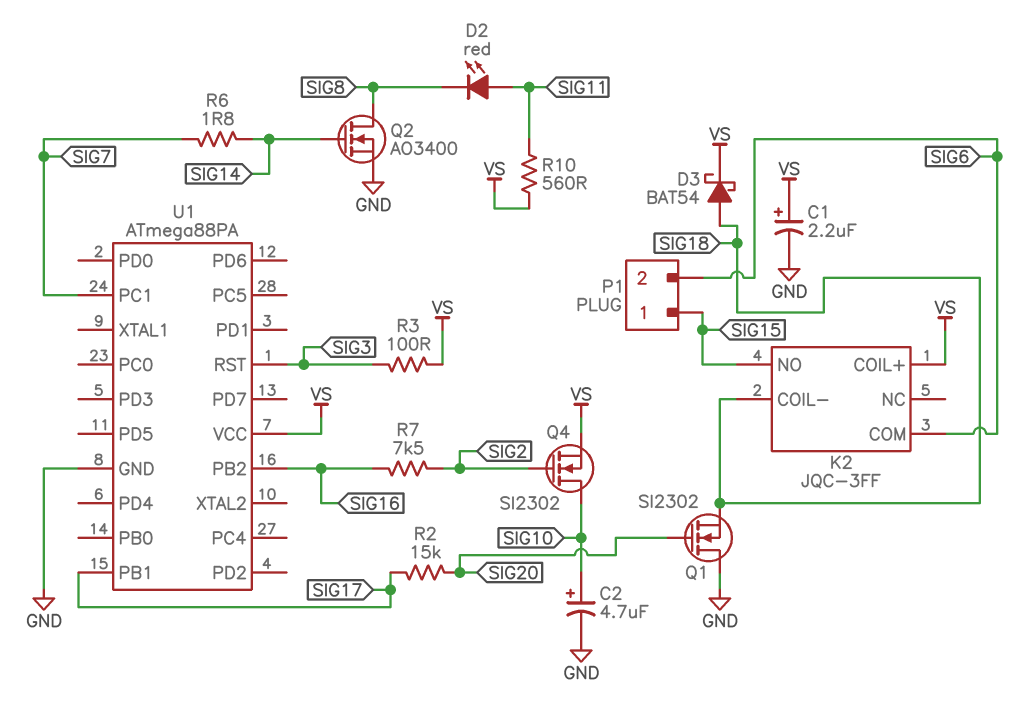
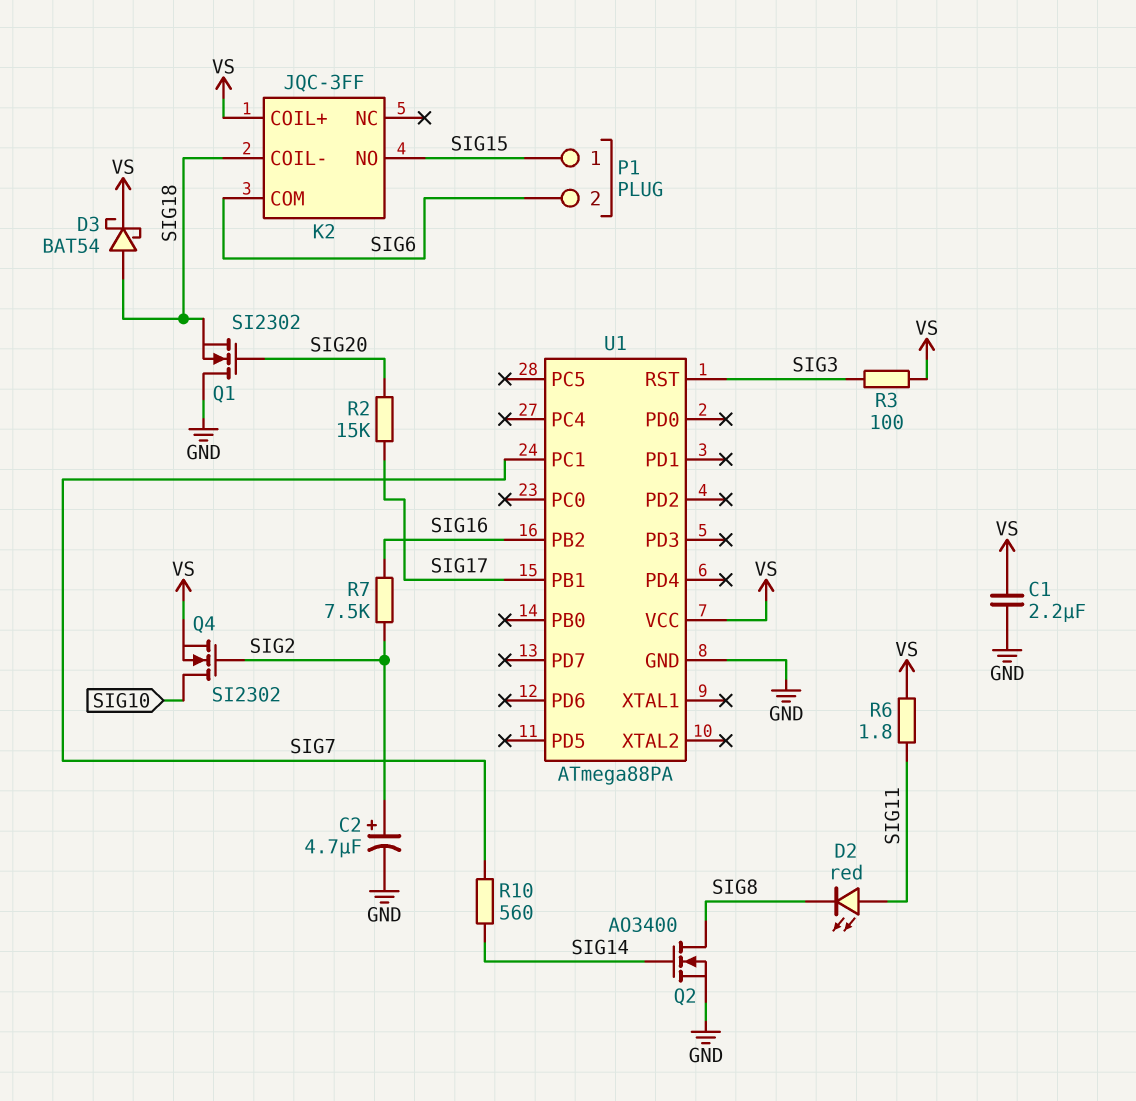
C1: 2.2uF (plus VS, minus GND) -> 2.2uF (GND, VS)
C2: 4.7uF (plus SIG10, minus GND) -> 4.7uF (plus SIG2, minus GND)
R6: 1.8 (SIG7, SIG14) -> 1.8 (SIG11, VS)
R10: 560 (SIG11, VS) -> 560 (SIG7, SIG14)

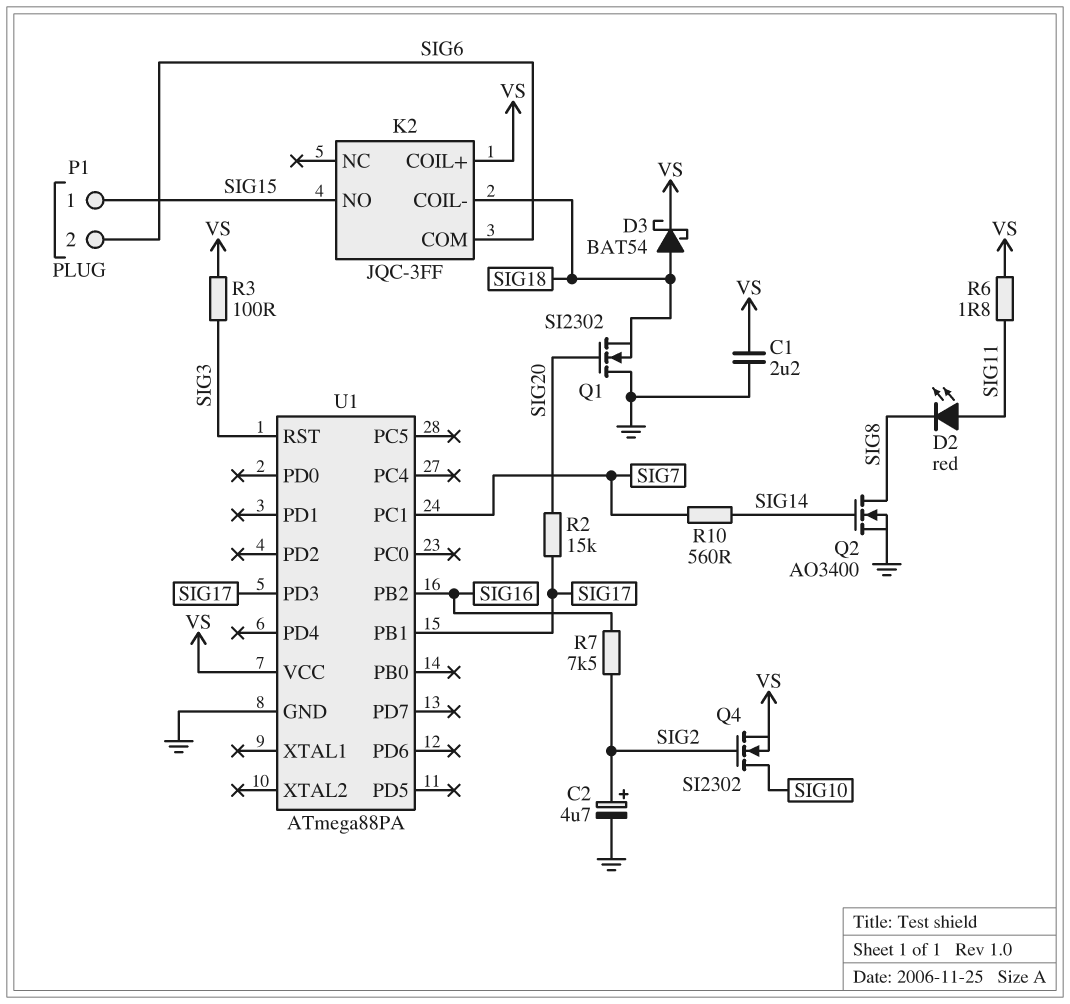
U1 pin PD3: none -> SIG17

